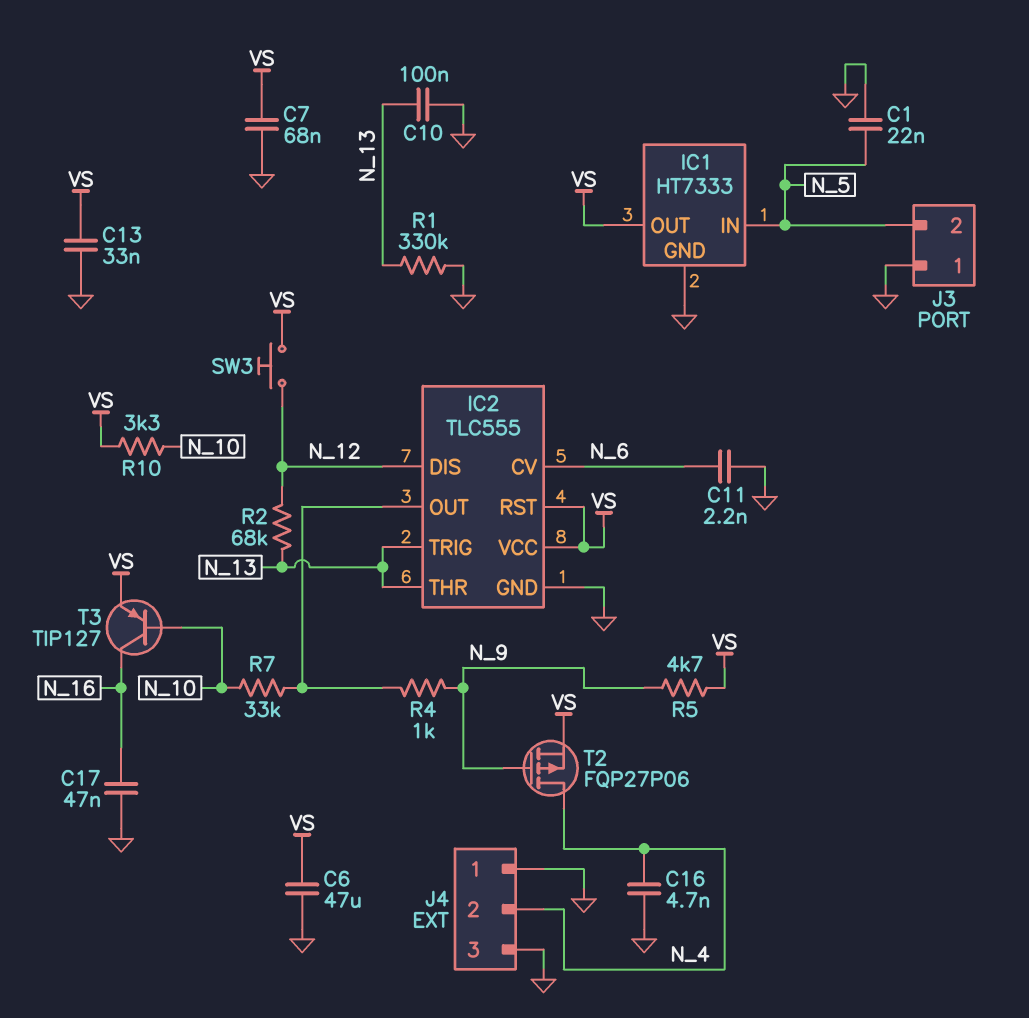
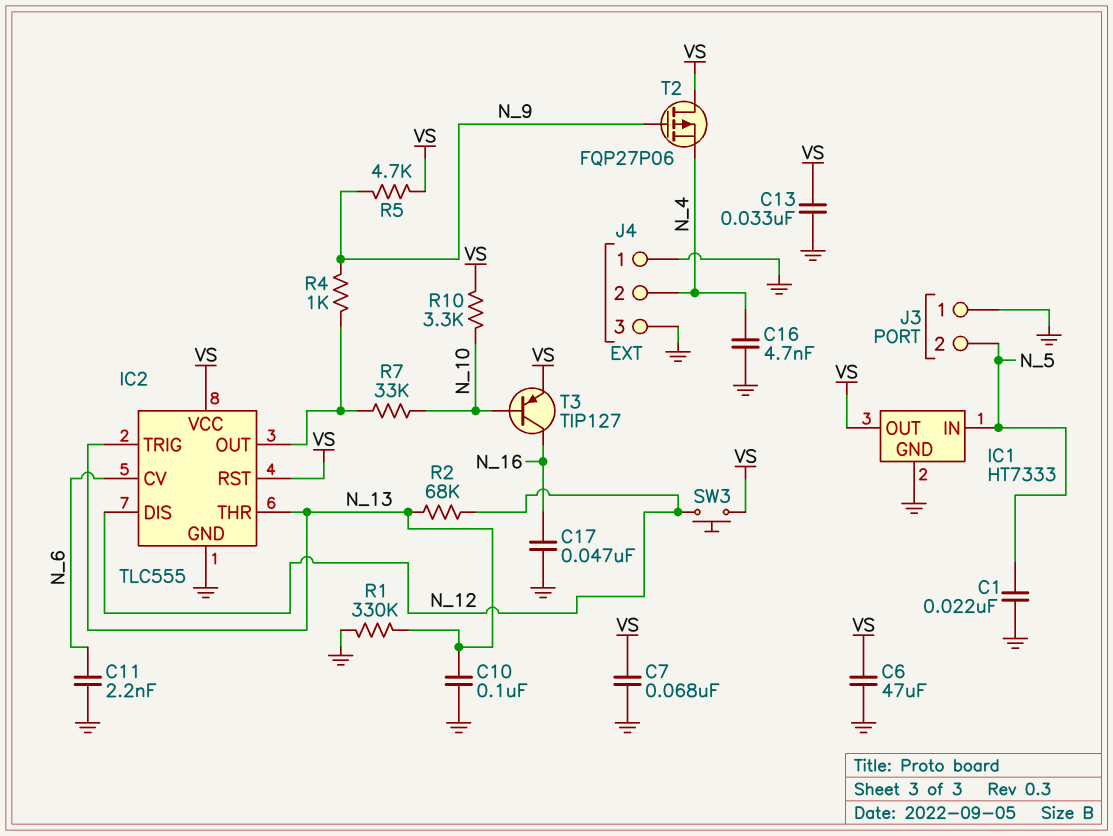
T2: PMOS FQP27P06 (G N_9, D N_4, S VS) -> PMOS FQP27P06 (G N_9, D VS, S N_4)

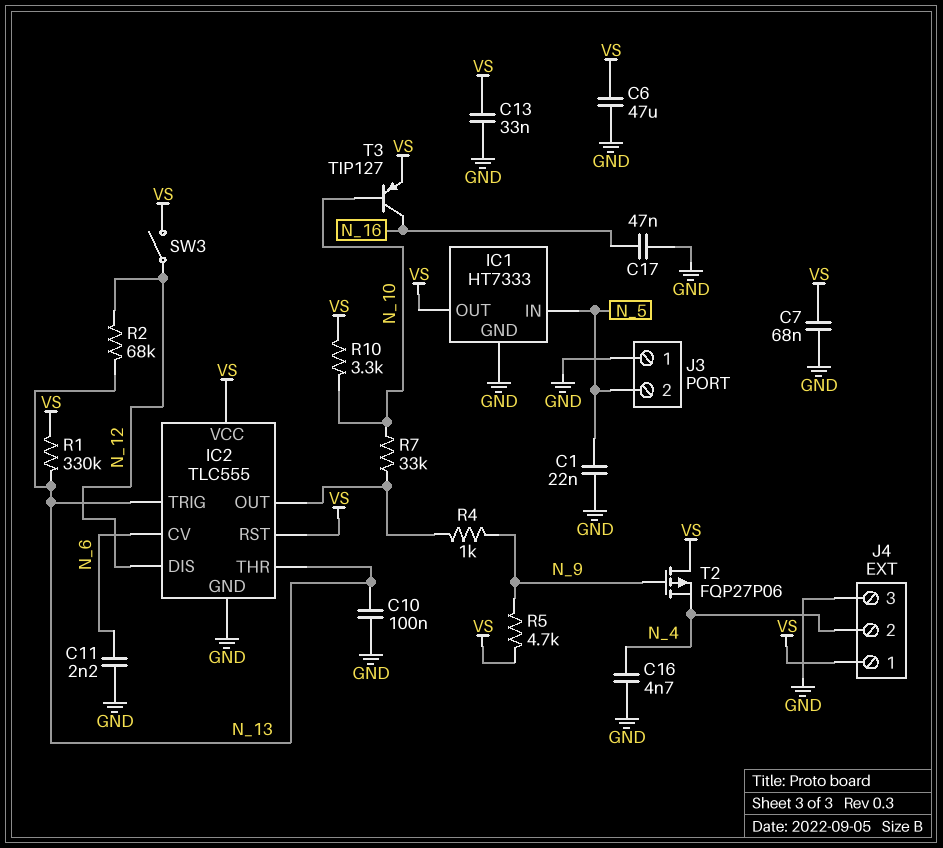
J4 pin 1: GND -> VS
R1: 330k (GND, N_13) -> 330k (N_13, VS)
SW3: button (N_12, VS) -> switch (N_12, VS)

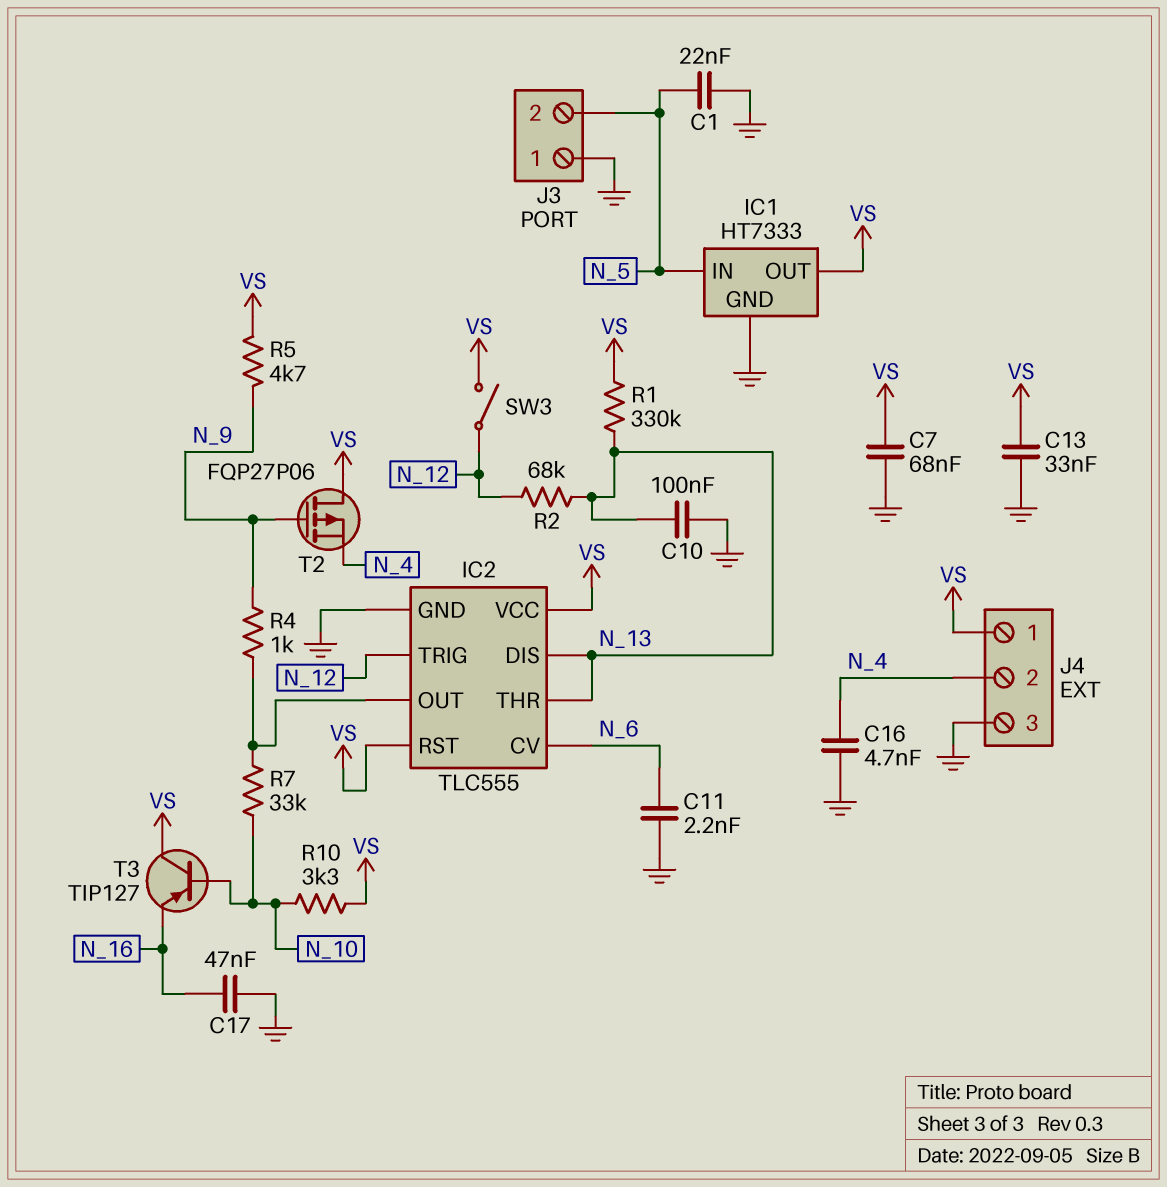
C6: 47uF (GND, VS) -> none
IC2 pin DIS: N_12 -> N_13
IC2 pin TRIG: N_13 -> N_12
T3: PNP TIP127 (B N_10, C N_16, E VS) -> PNP TIP127 (B N_10, C VS, E N_16)

